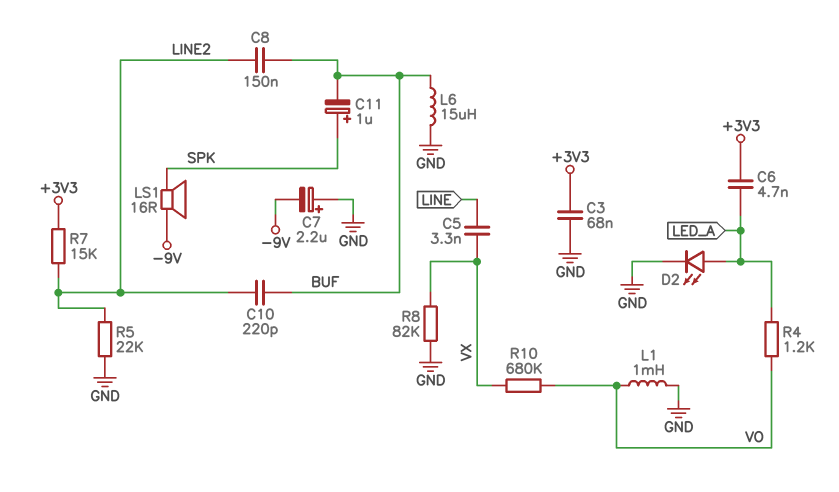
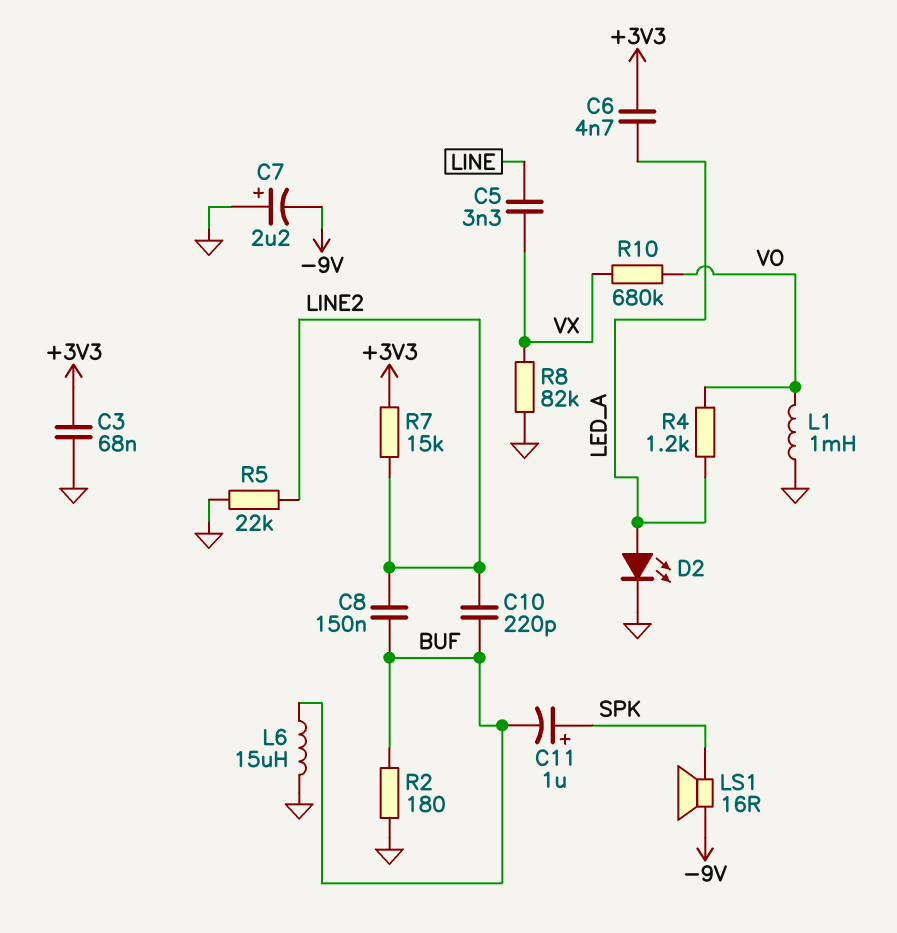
R2: none -> 180 (BUF, GND)

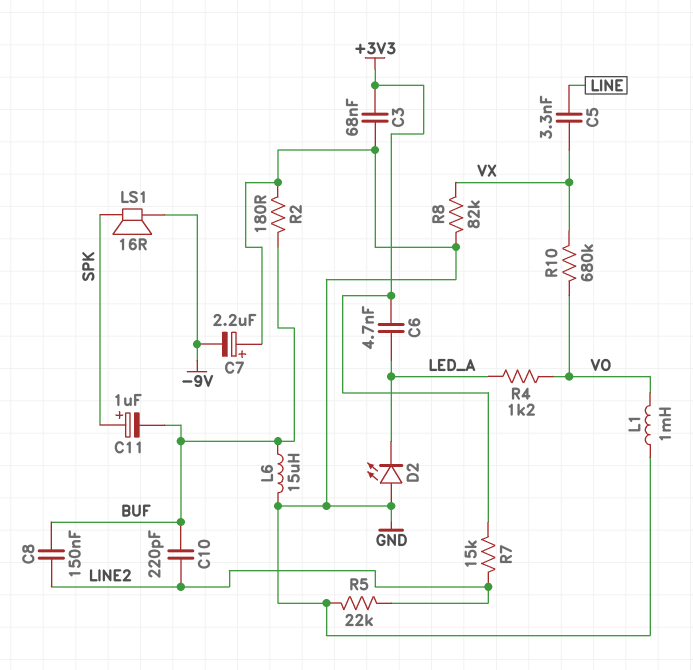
D2: LED (A LED_A, K GND) -> LED (A GND, K LED_A)

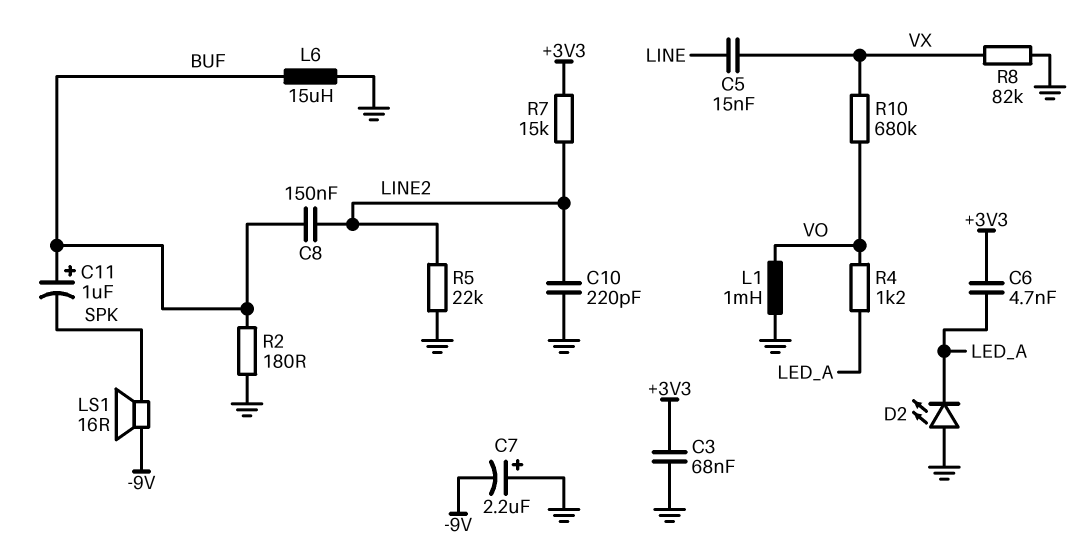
C5: 3.3nF (LINE, VX) -> 15nF (LINE, VX)
C10: 220pF (BUF, LINE2) -> 220pF (GND, LINE2)
C11: 1uF (plus SPK, minus BUF) -> 1uF (plus BUF, minus SPK)

